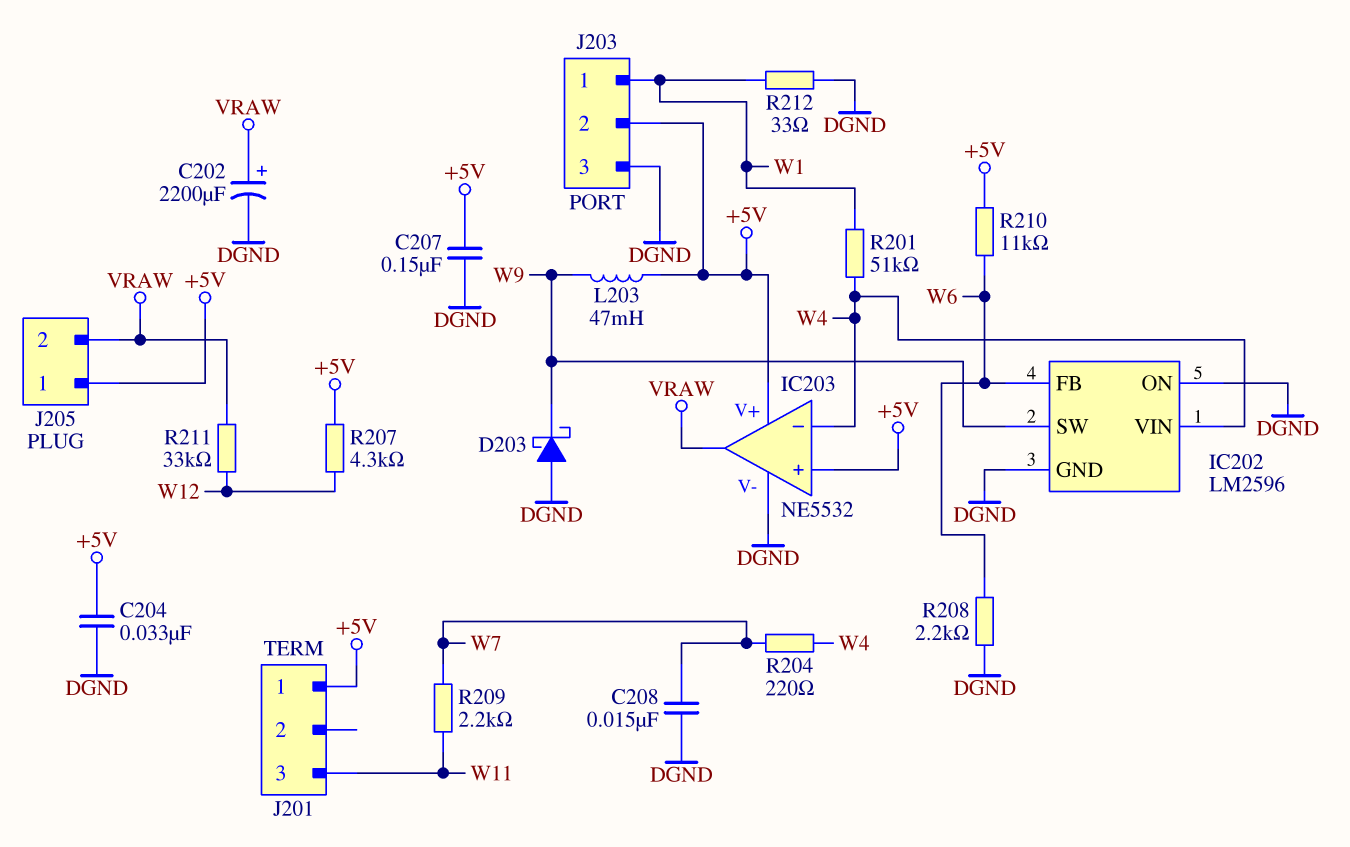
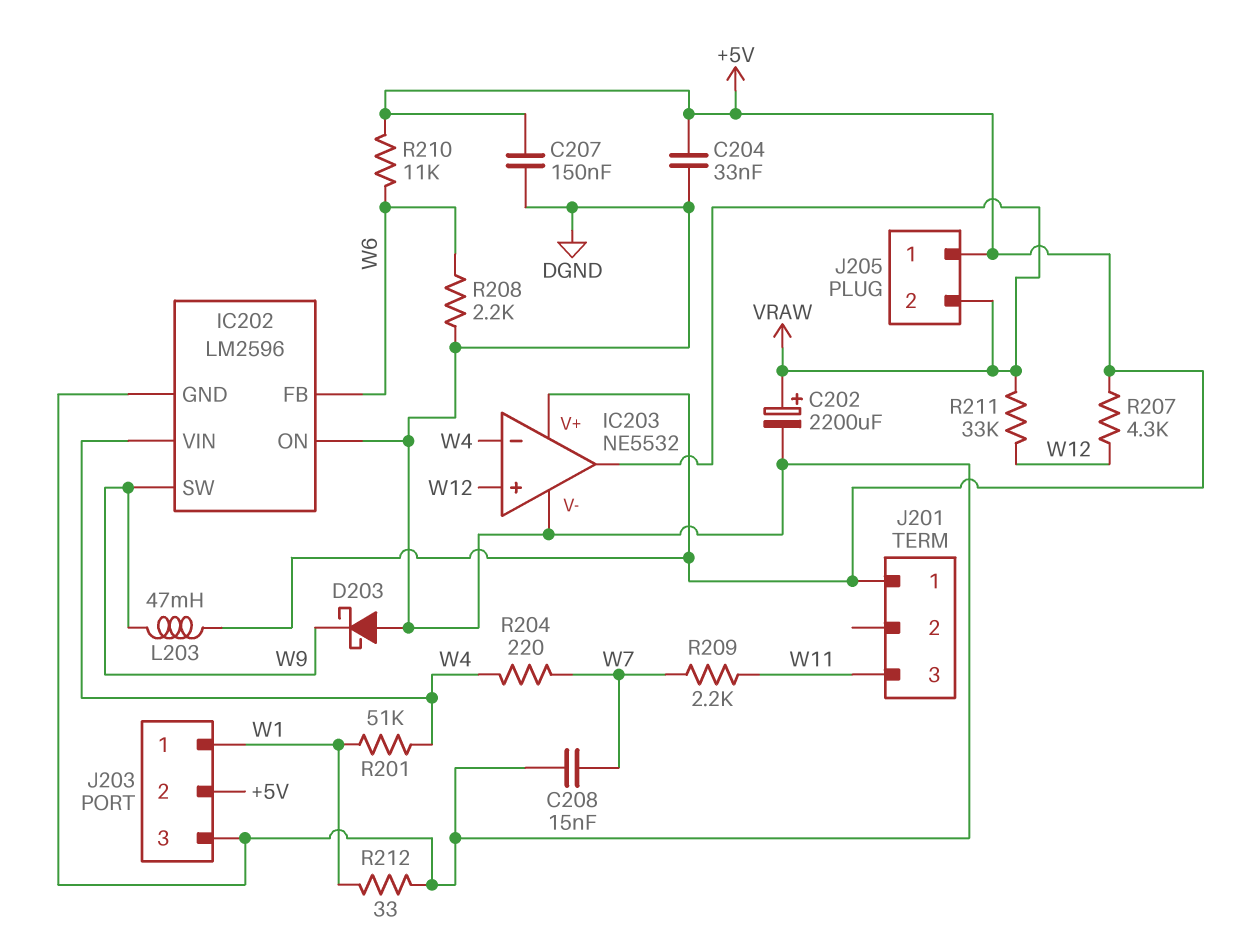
IC203 pin in+: +5V -> W12

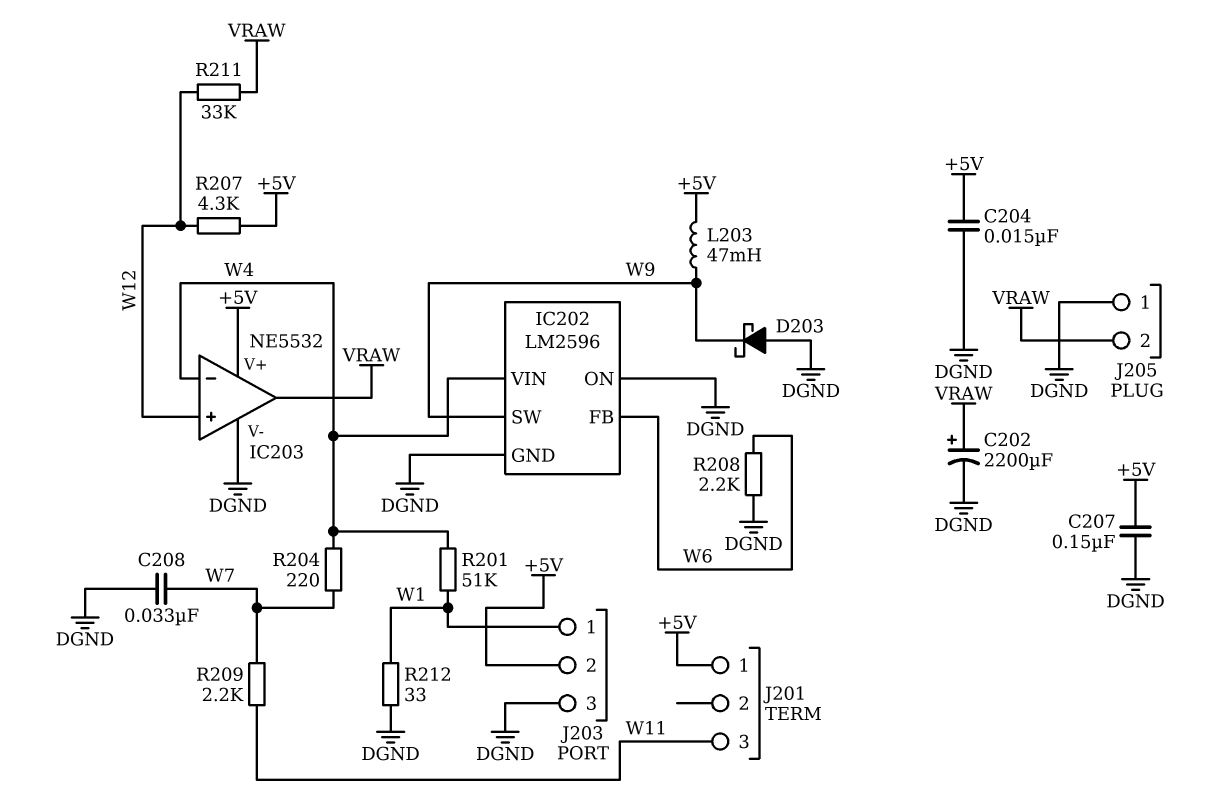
C204: 33nF (+5V, DGND) -> 15nF (+5V, DGND)
C208: 15nF (DGND, W7) -> 33nF (DGND, W7)
J205 pin 1: +5V -> DGND
R210: 11k (+5V, W6) -> none

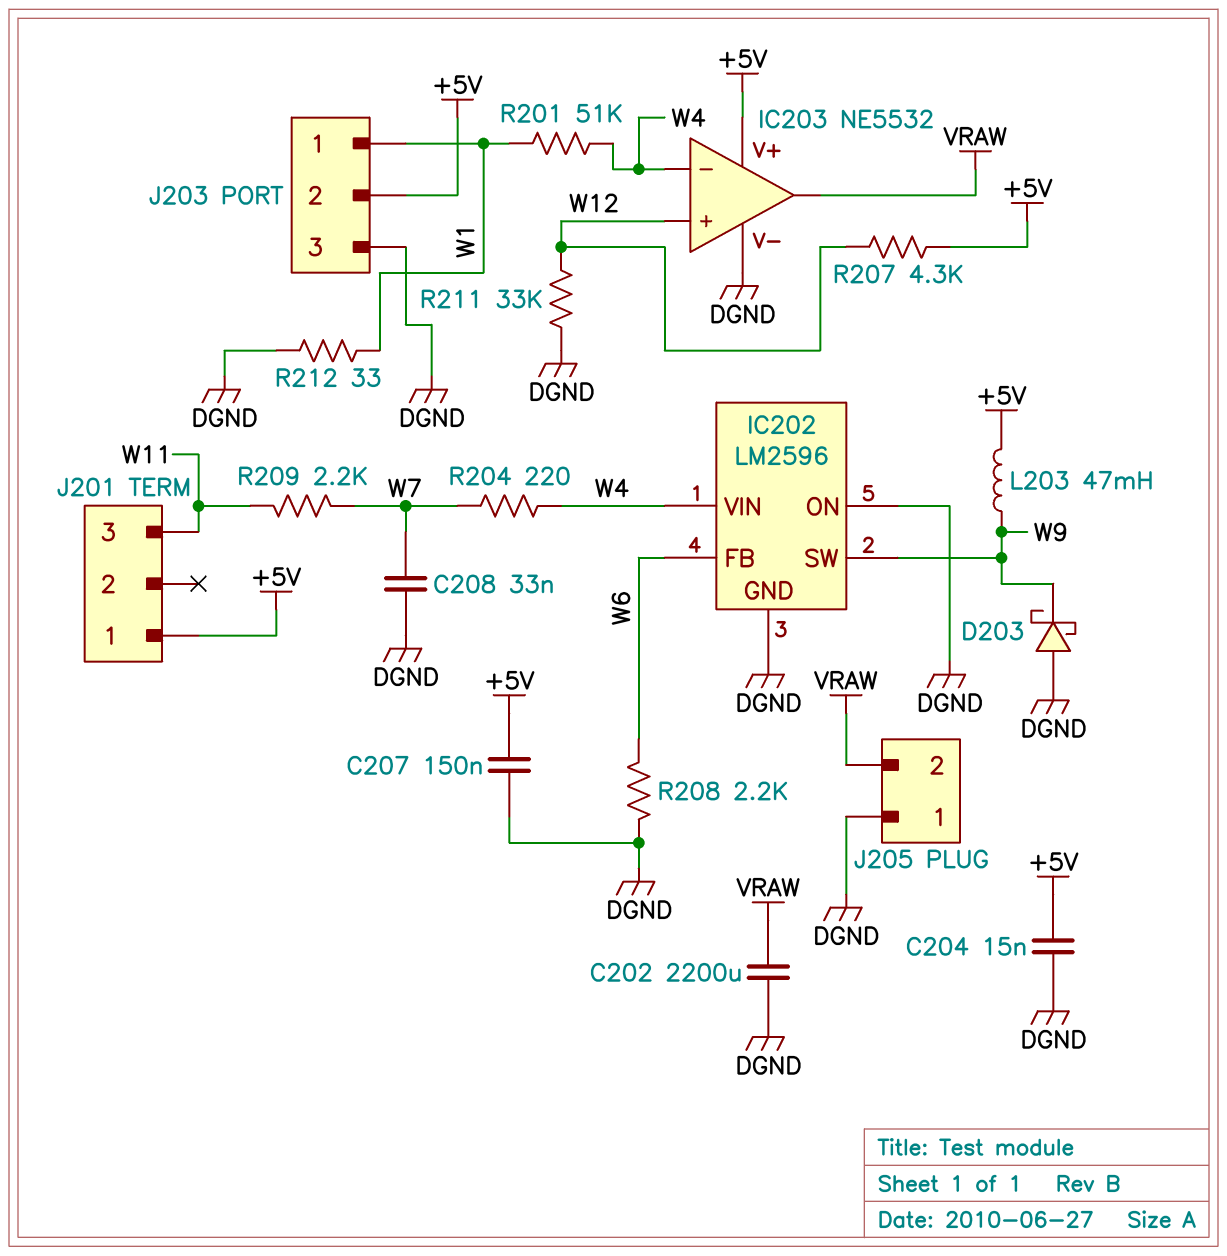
C202: 2200uF (plus VRAW, minus DGND) -> 2200uF (DGND, VRAW)
R211: 33k (VRAW, W12) -> 33k (DGND, W12)

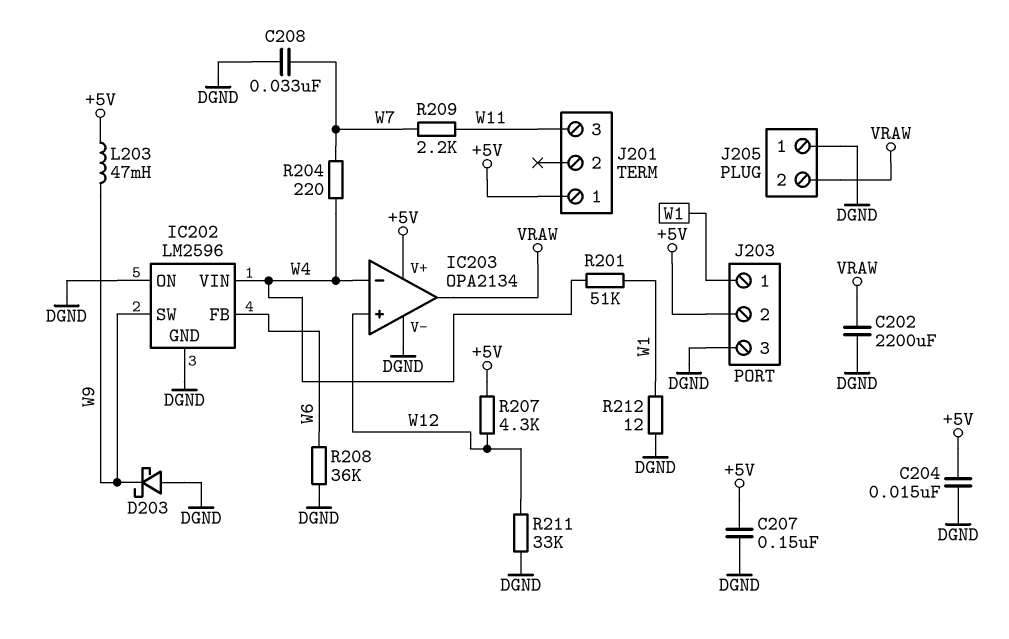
IC203: NE5532 -> OPA2134
R208: 2.2k (DGND, W6) -> 36k (DGND, W6)
R212: 33 (DGND, W1) -> 12 (DGND, W1)

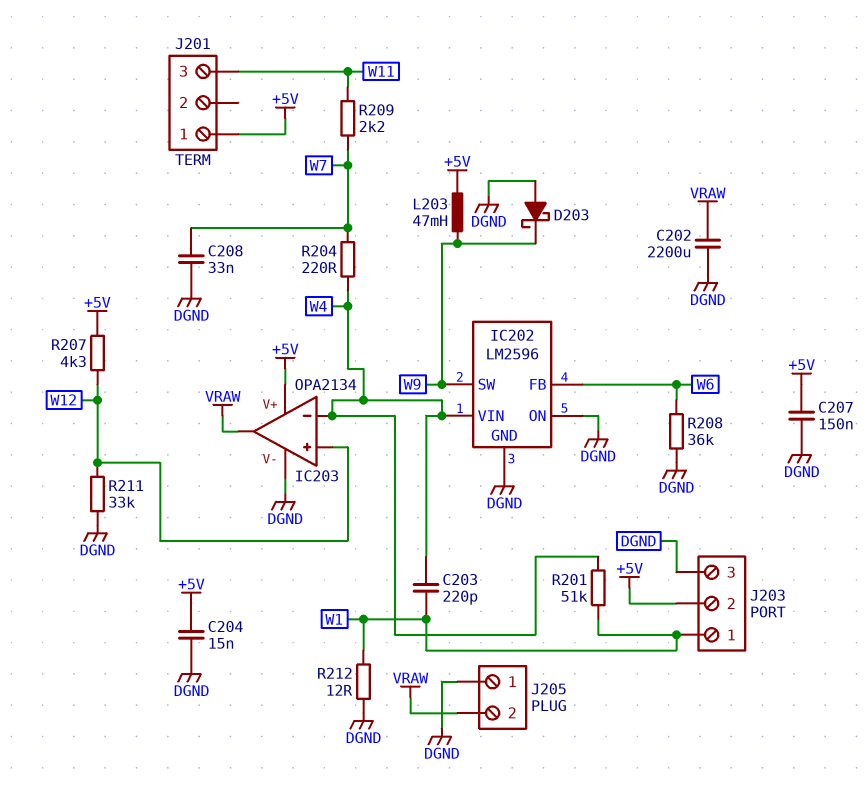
C203: none -> 220pF (W1, W4)

